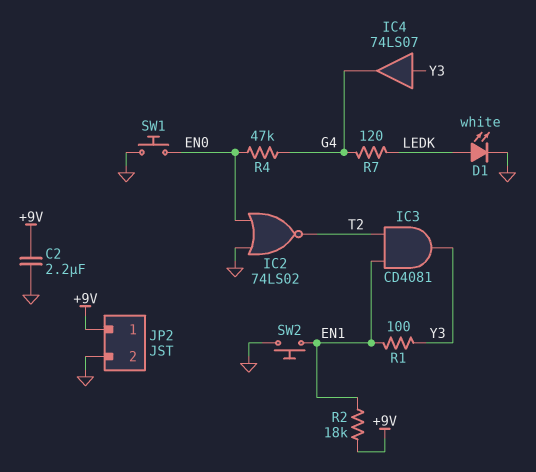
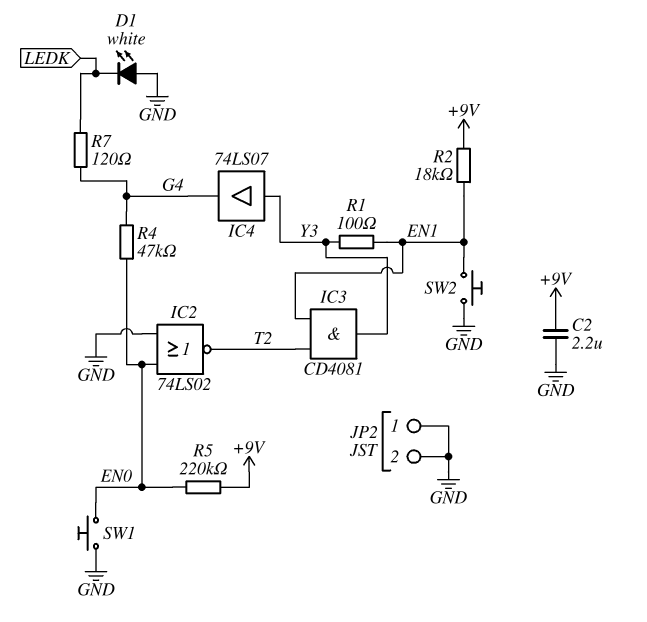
D1: LED white (A LEDK, K GND) -> LED white (A GND, K LEDK)
JP2 pin 1: +9V -> GND
R5: none -> 220k (+9V, EN0)

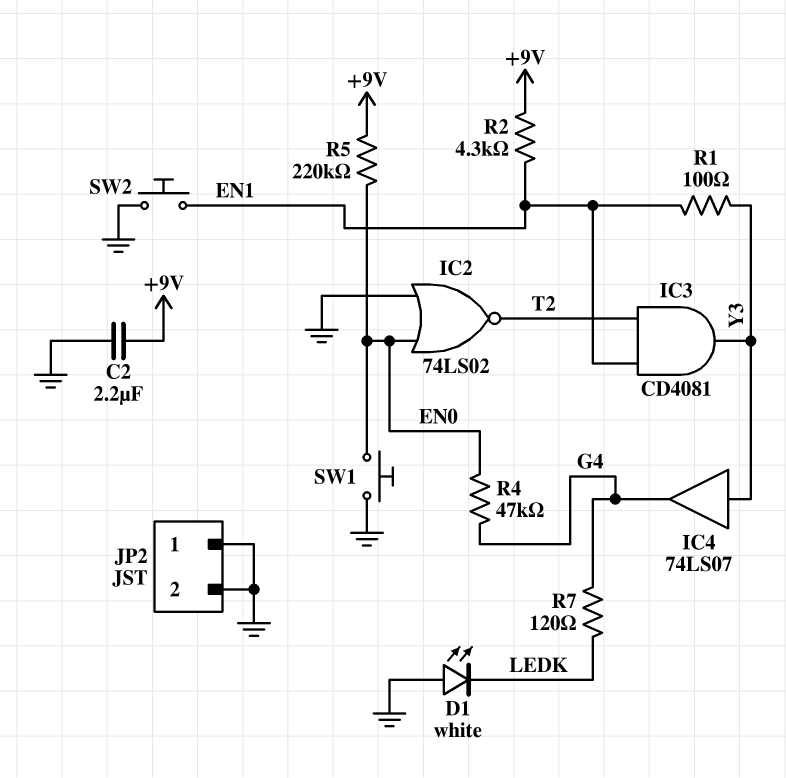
R2: 18k (+9V, EN1) -> 4.3k (+9V, EN1)

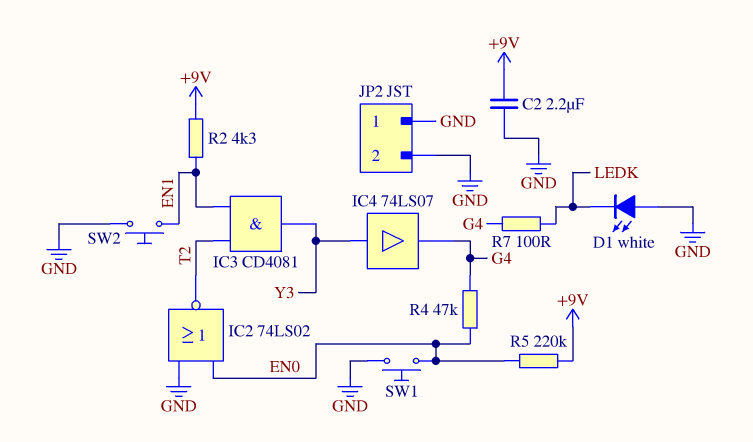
R1: 100 (EN1, Y3) -> none
R7: 120 (G4, LEDK) -> 100 (G4, LEDK)

